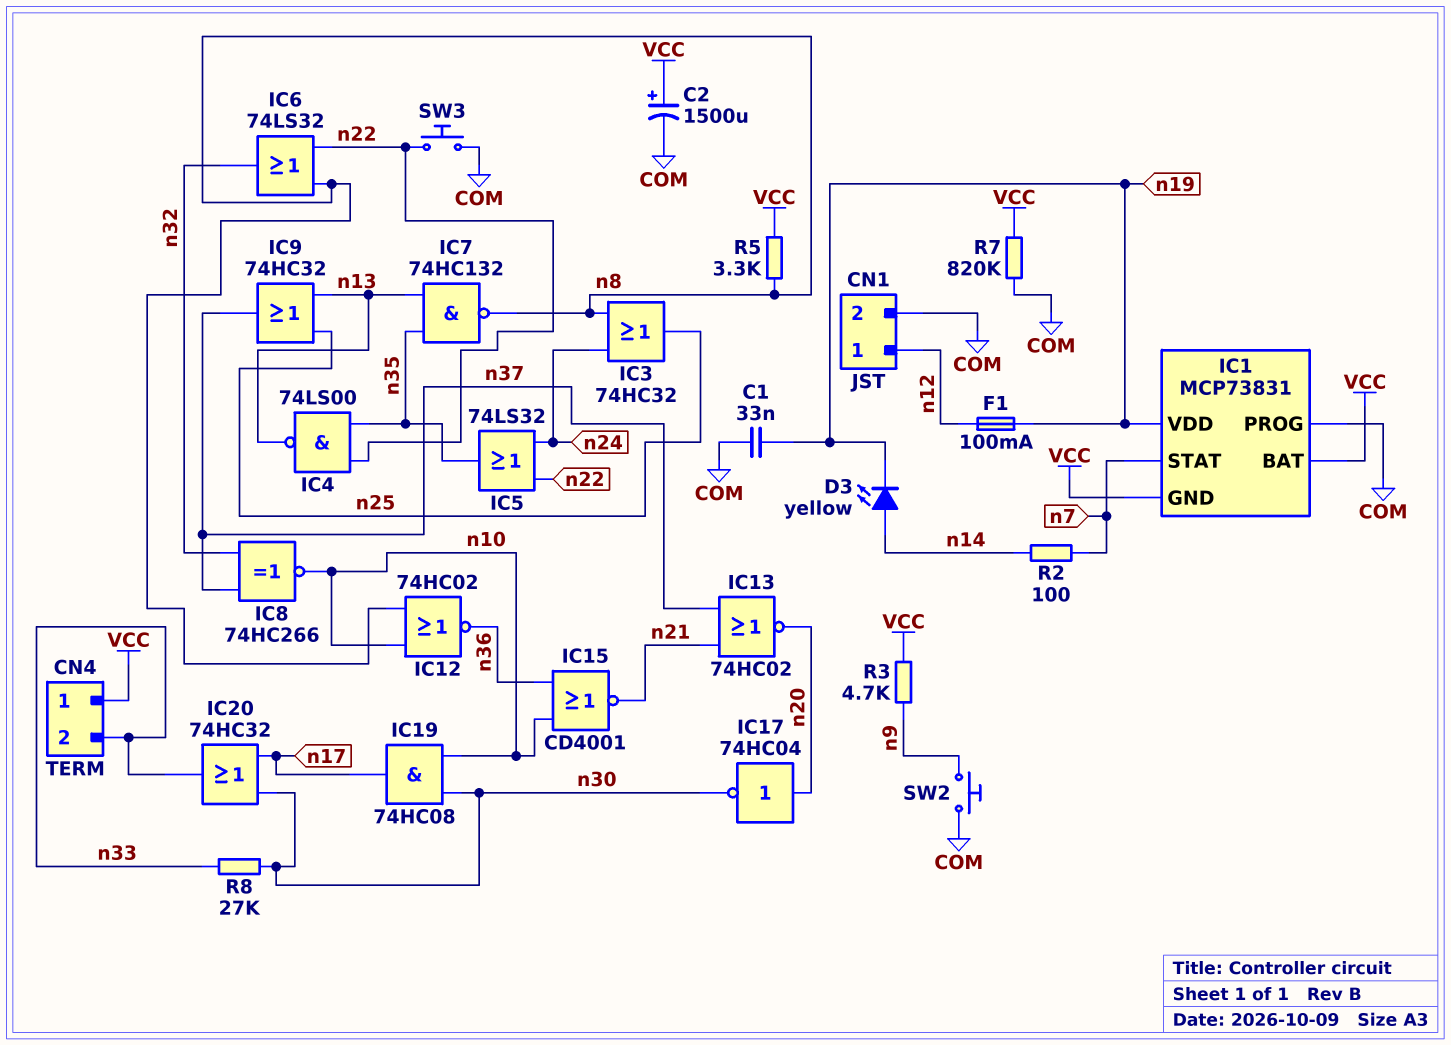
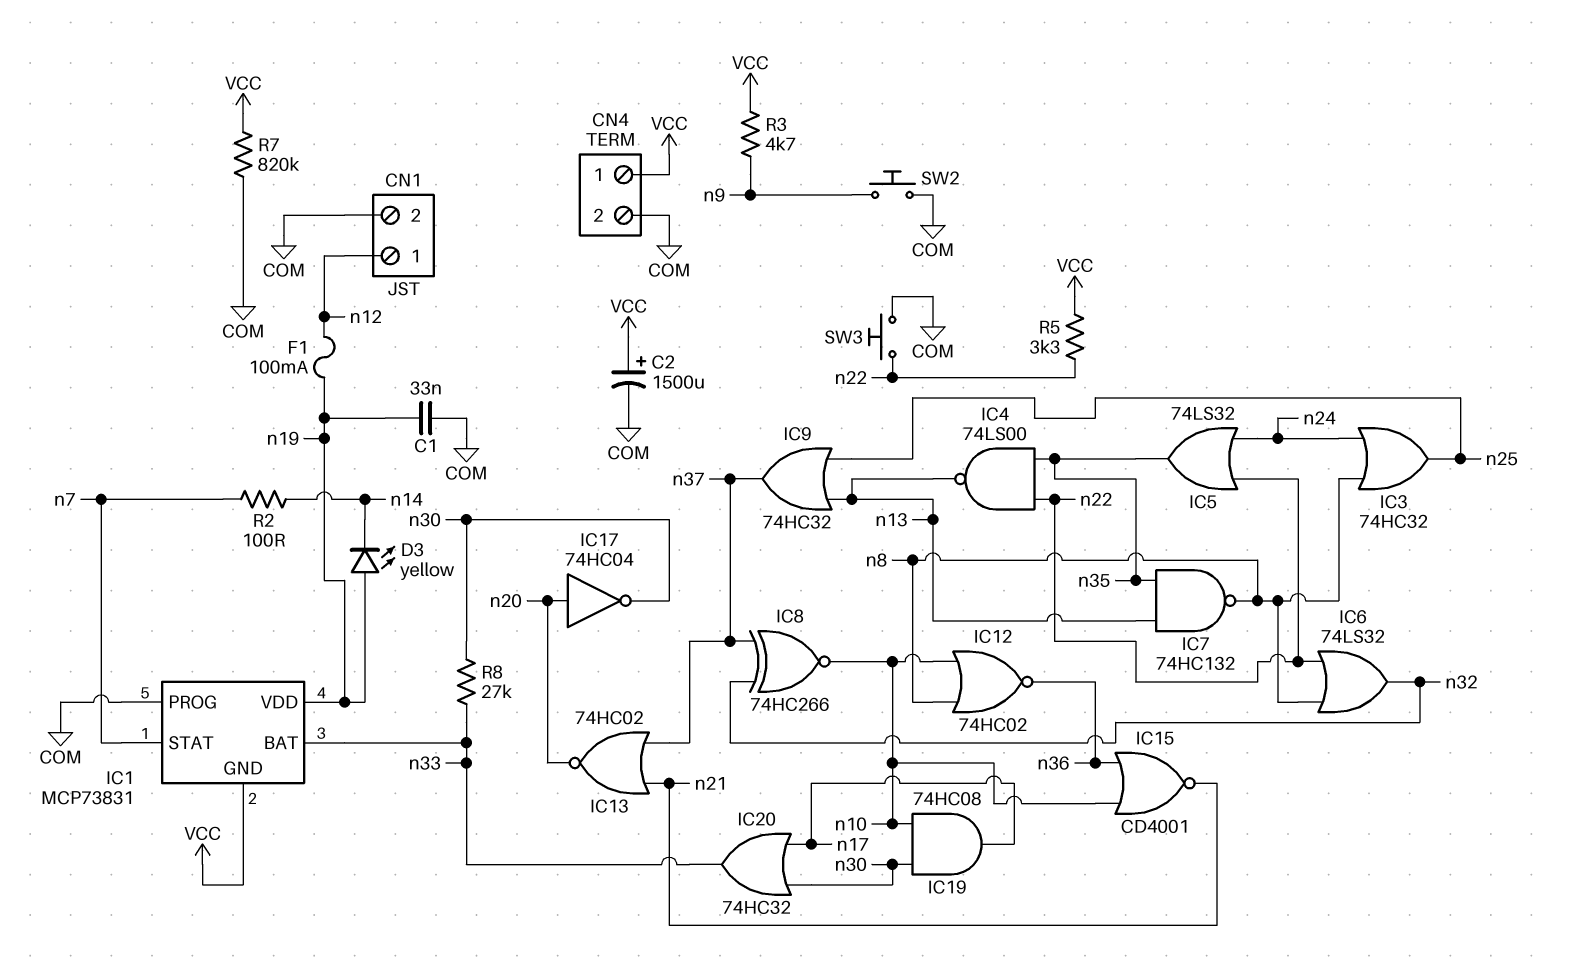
CN4 pin 2: n33 -> COM
D3: LED yellow (A n14, K n19) -> LED yellow (A n19, K n14)
IC1 pin BAT: VCC -> n33
R5: 3.3k (VCC, n8) -> 3.3k (VCC, n22)

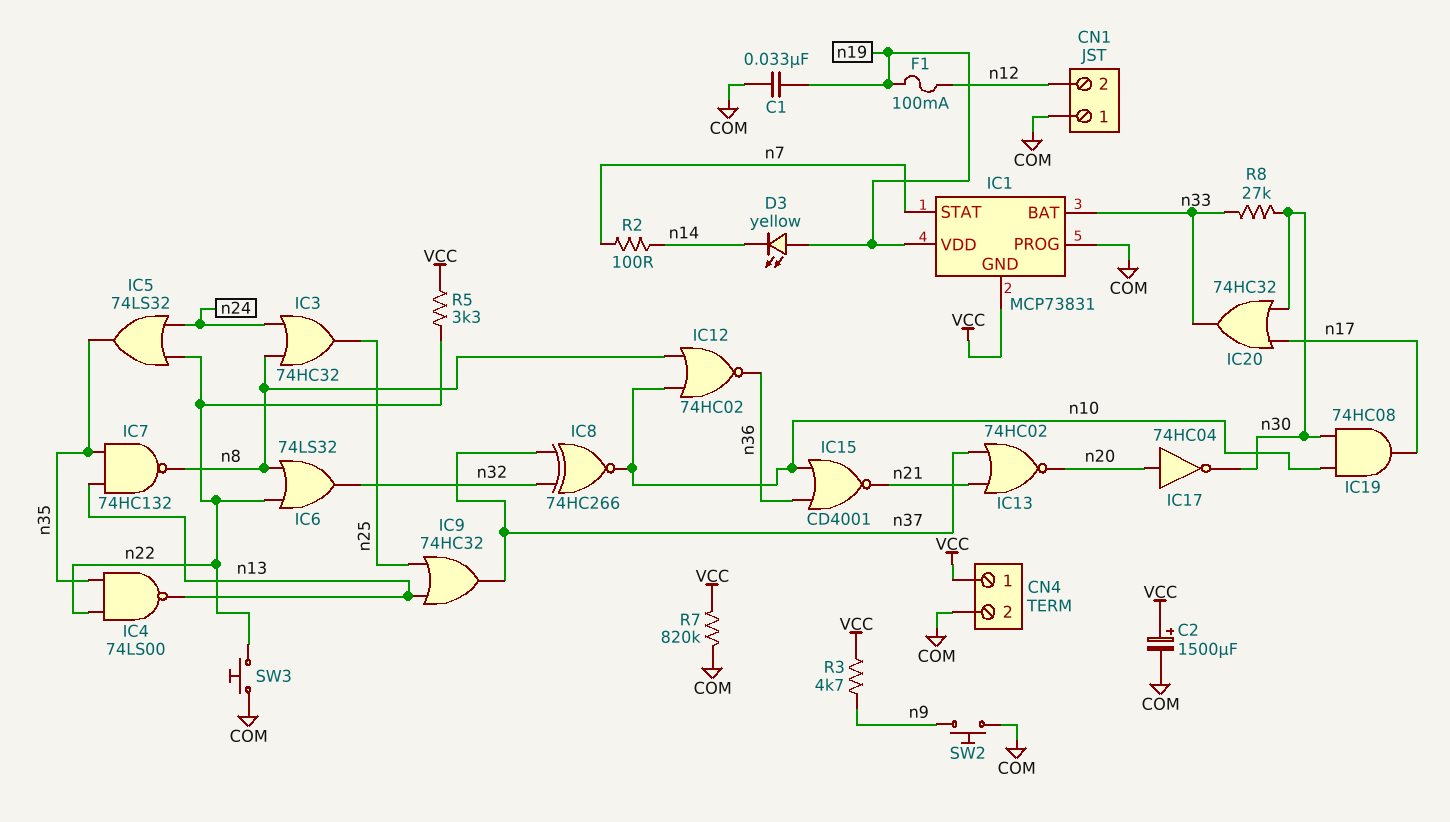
CN1 pin 1: n12 -> COM
CN1 pin 2: COM -> n12

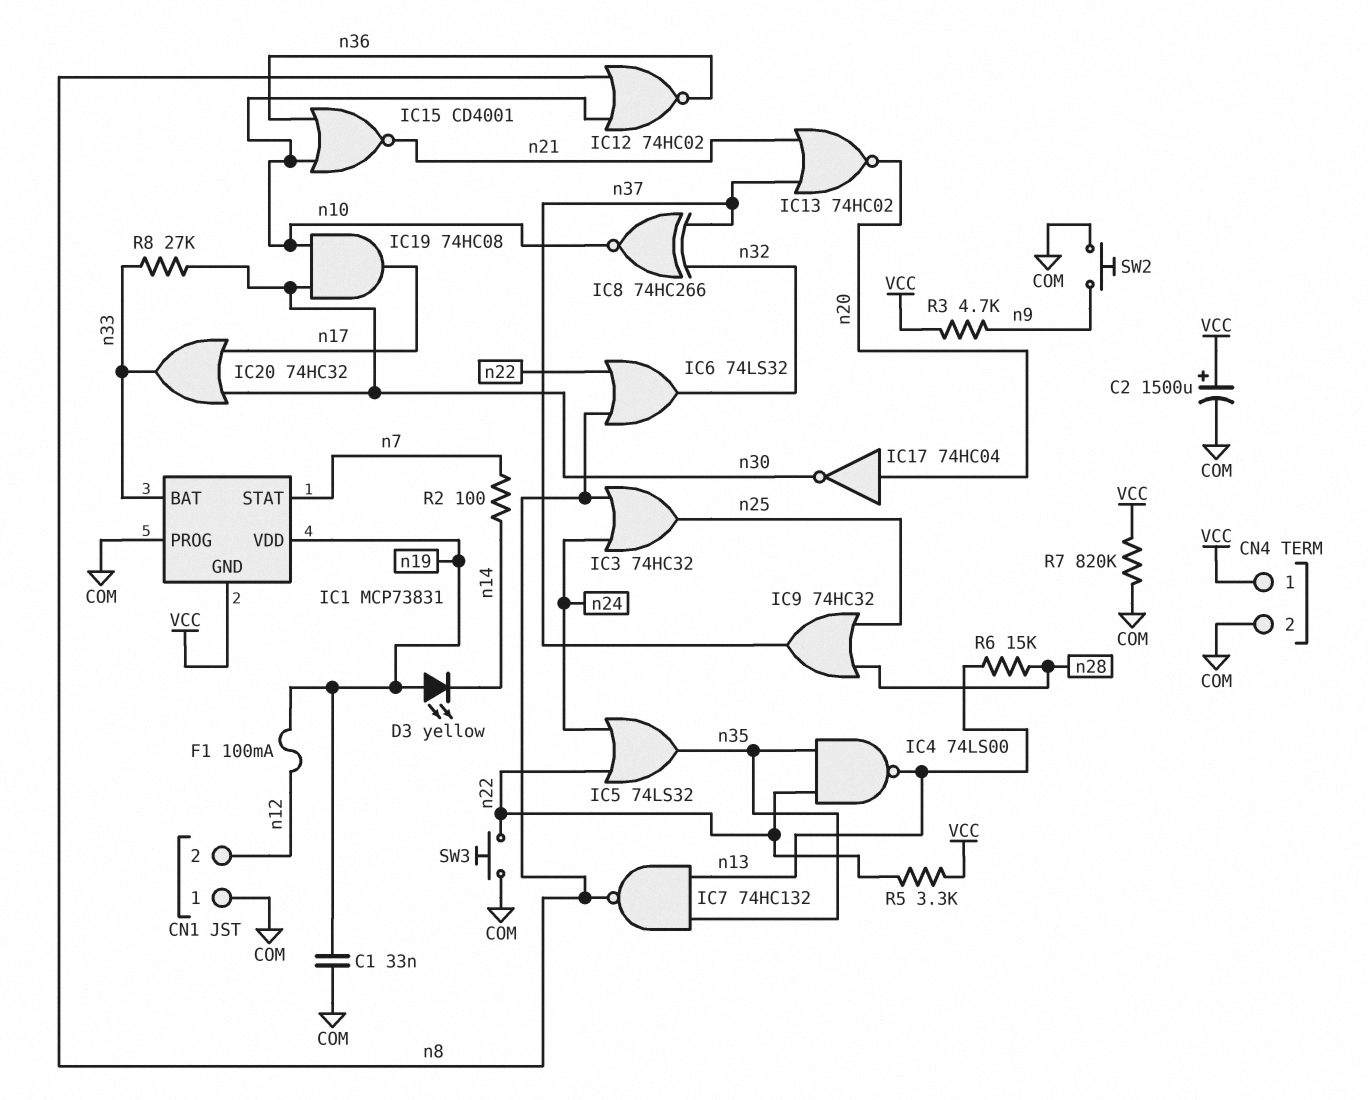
IC9: OR 74HC32 (in n13, in n25, out n37) -> OR 74HC32 (in n25, in n28, out n37)
R6: none -> 15k (n13, n28)

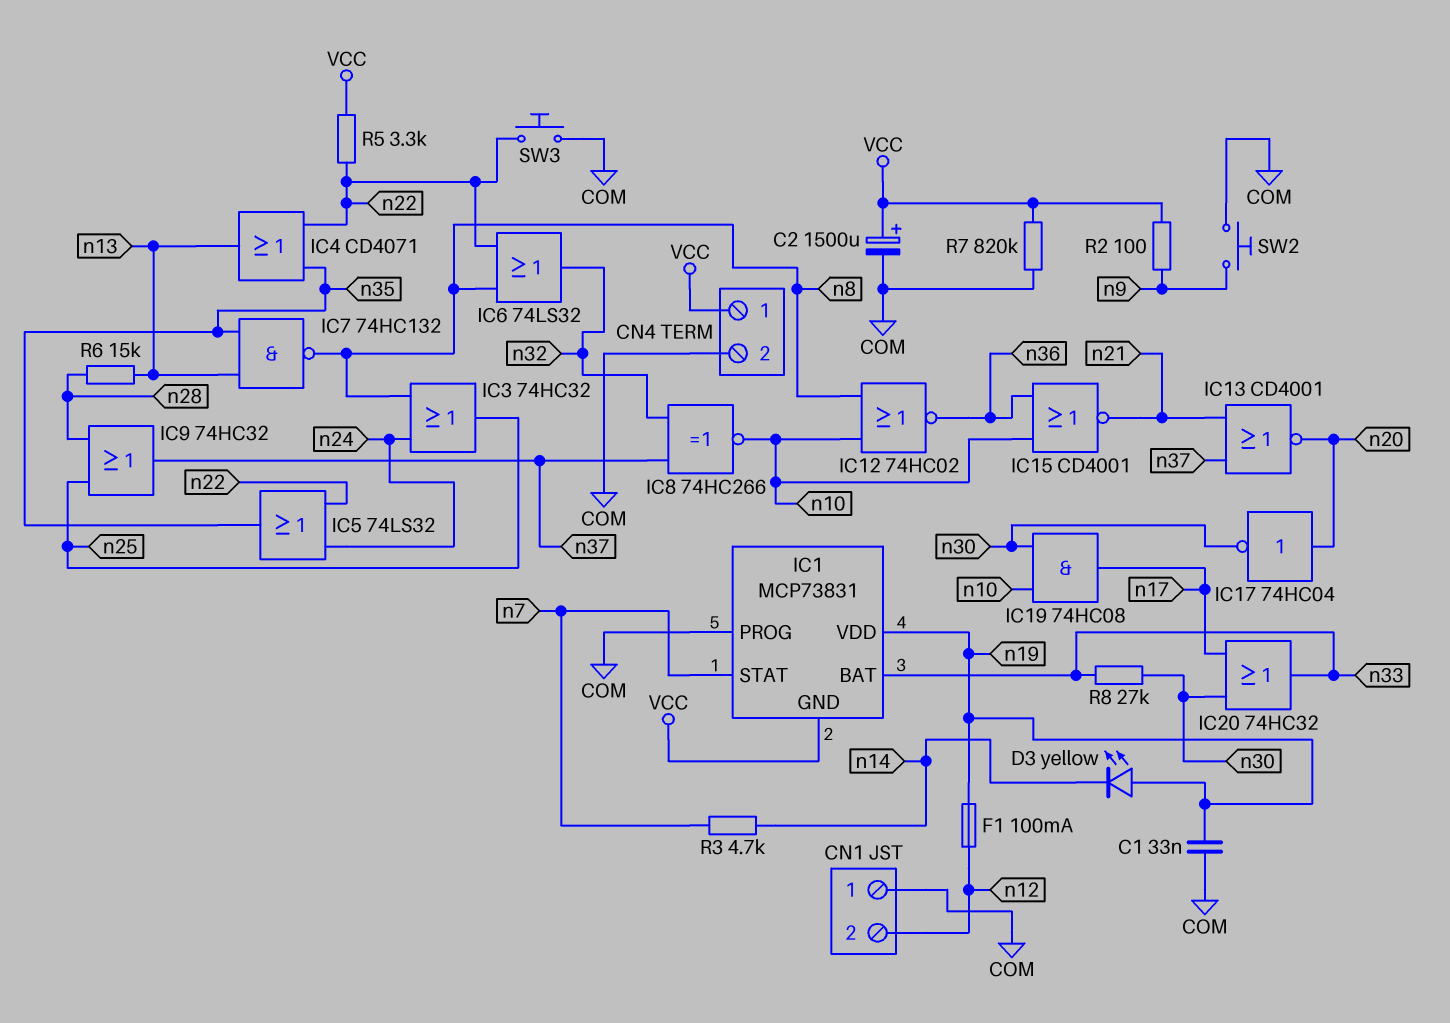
IC4: NAND 74LS00 (in n22, in n35, out n13) -> OR CD4071 (in n22, in n35, out n13)
IC13: NOR 74HC02 (in n21, in n37, out n20) -> NOR CD4001 (in n21, in n37, out n20)
R2: 100 (n7, n14) -> 100 (VCC, n9)
R3: 4.7k (VCC, n9) -> 4.7k (n7, n14)

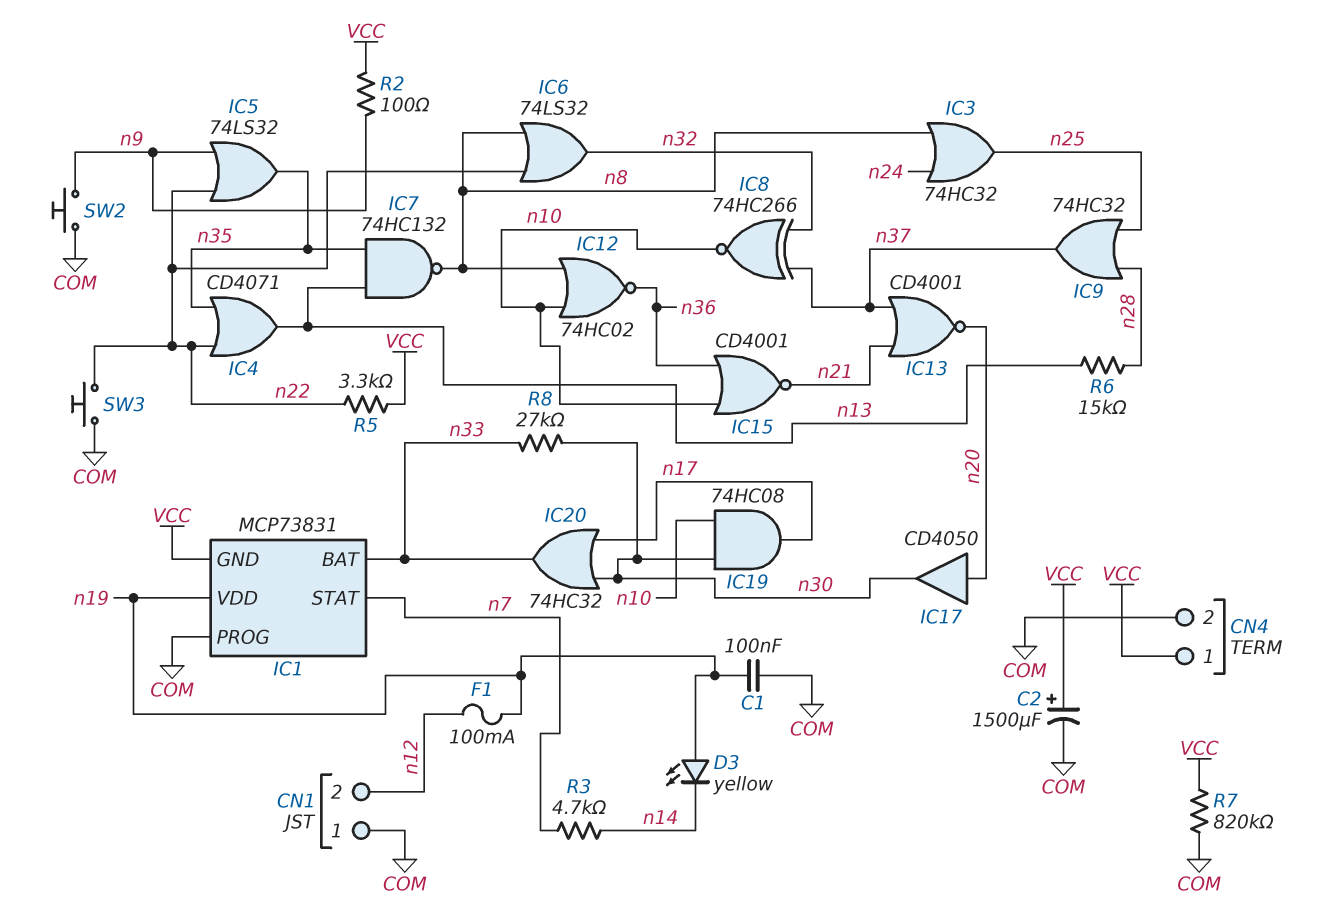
C1: 33nF (COM, n19) -> 100nF (COM, n19)
IC5: OR 74LS32 (in n22, in n24, out n35) -> OR 74LS32 (in n9, in n22, out n35)
IC17: NOT 74HC04 (in n20, out n30) -> buffer CD4050 (in n20, out n30)

